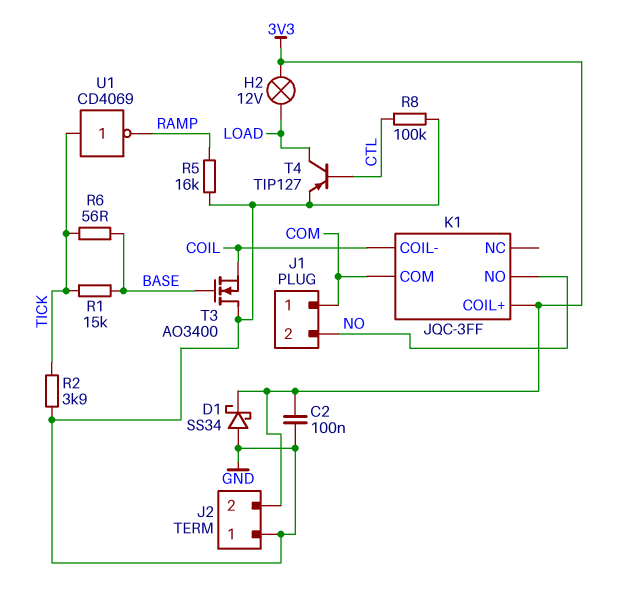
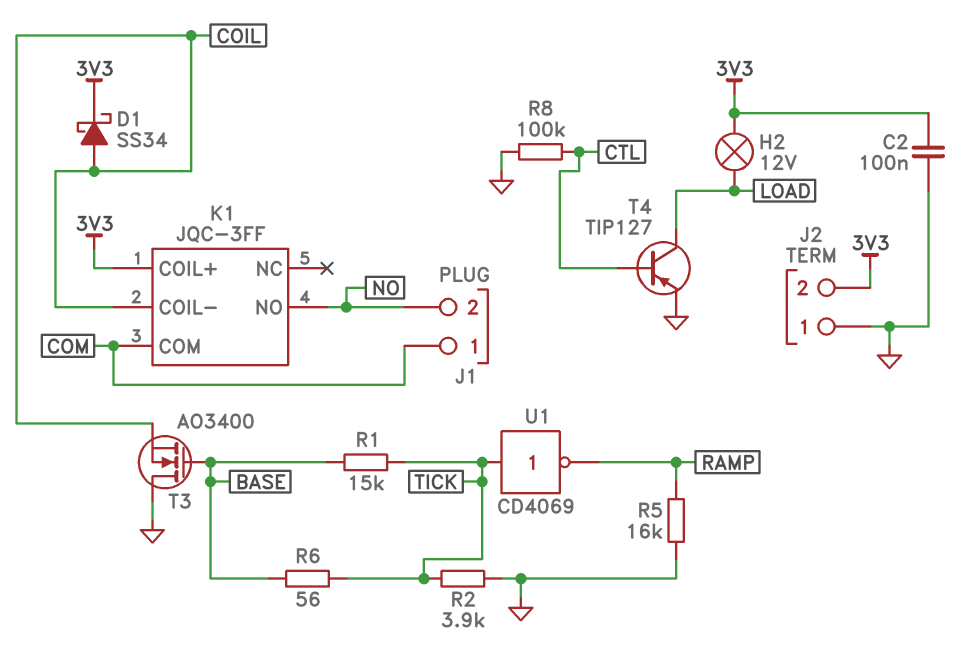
D1: schottky SS34 (A GND, K 3V3) -> schottky SS34 (A COIL, K 3V3)

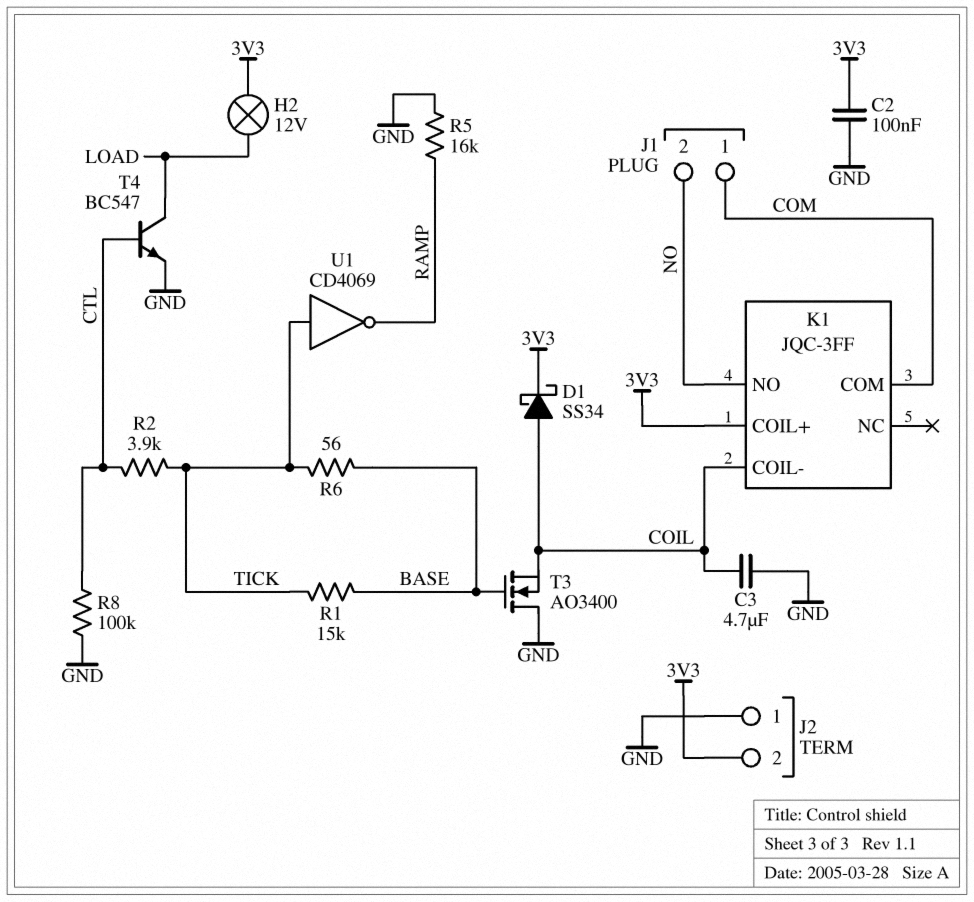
C3: none -> 4.7uF (COIL, GND)
R2: 3.9k (GND, TICK) -> 3.9k (CTL, TICK)
T4: PNP TIP127 (B CTL, C LOAD, E GND) -> NPN BC547 (B CTL, C LOAD, E GND)

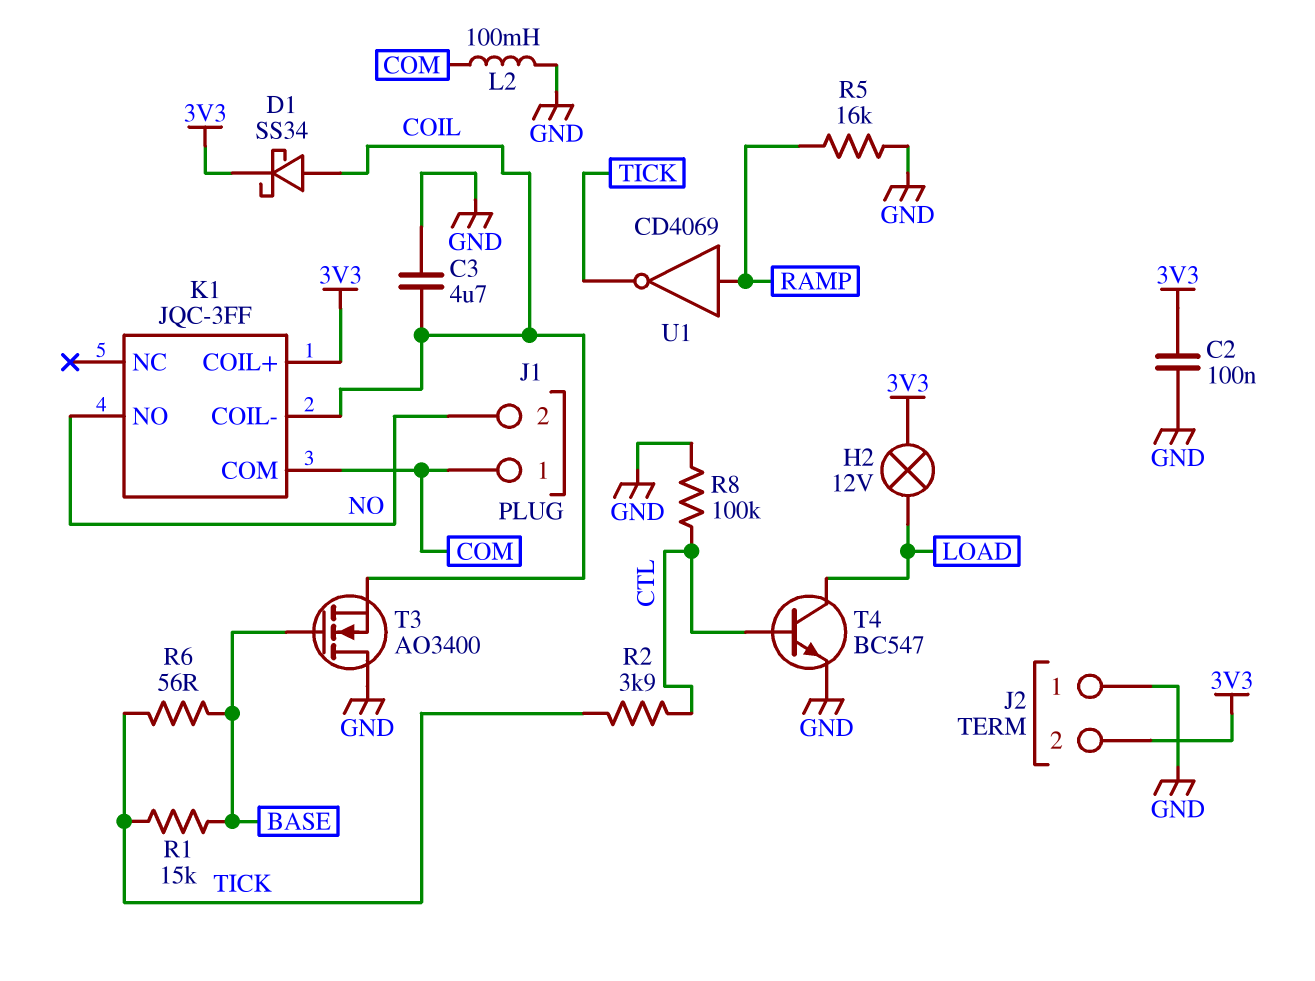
L2: none -> 100mH (COM, GND)
U1: NOT CD4069 (in TICK, out RAMP) -> NOT CD4069 (in RAMP, out TICK)

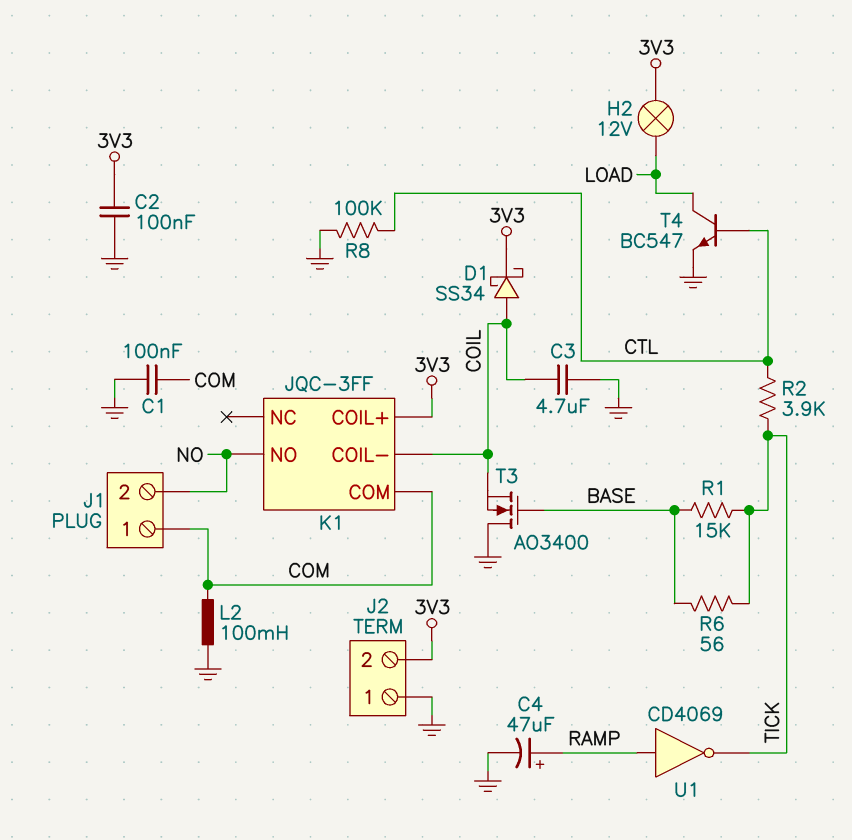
C1: none -> 100nF (COM, GND)
C4: none -> 47uF (plus RAMP, minus GND)
R5: 16k (GND, RAMP) -> none

